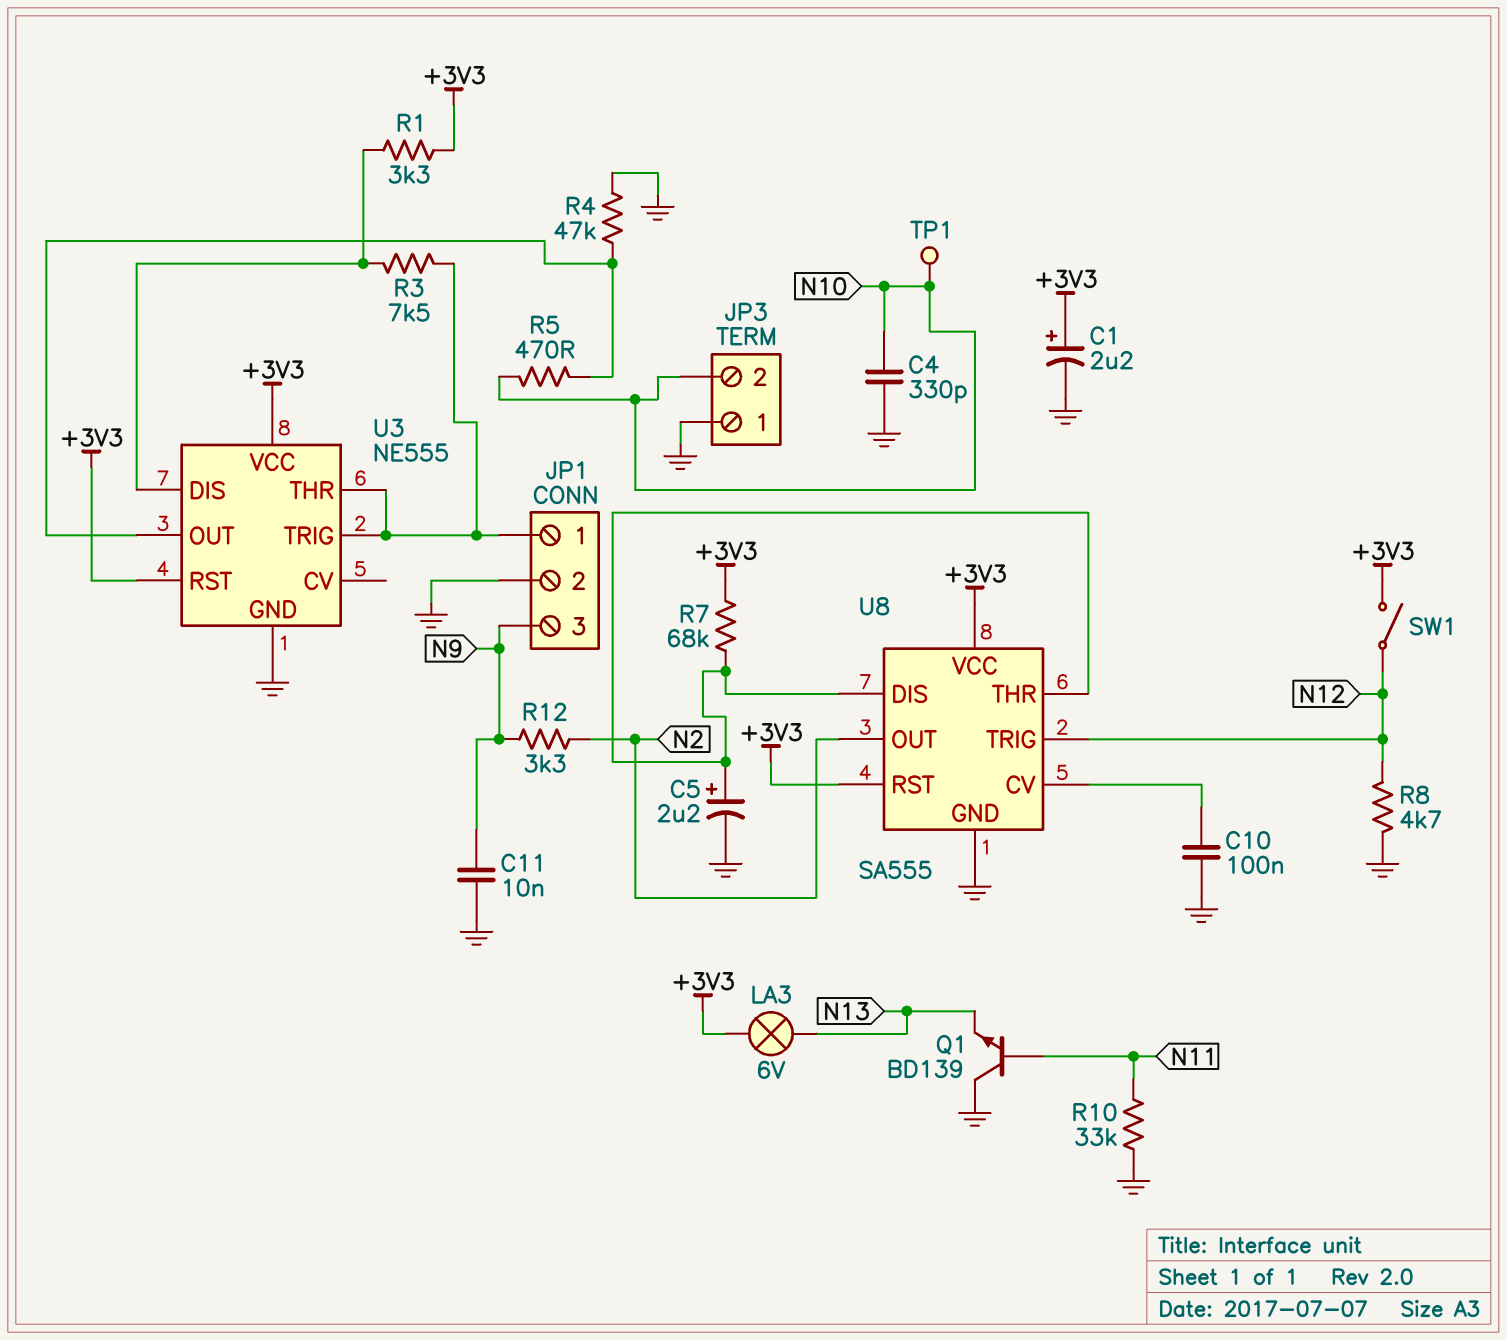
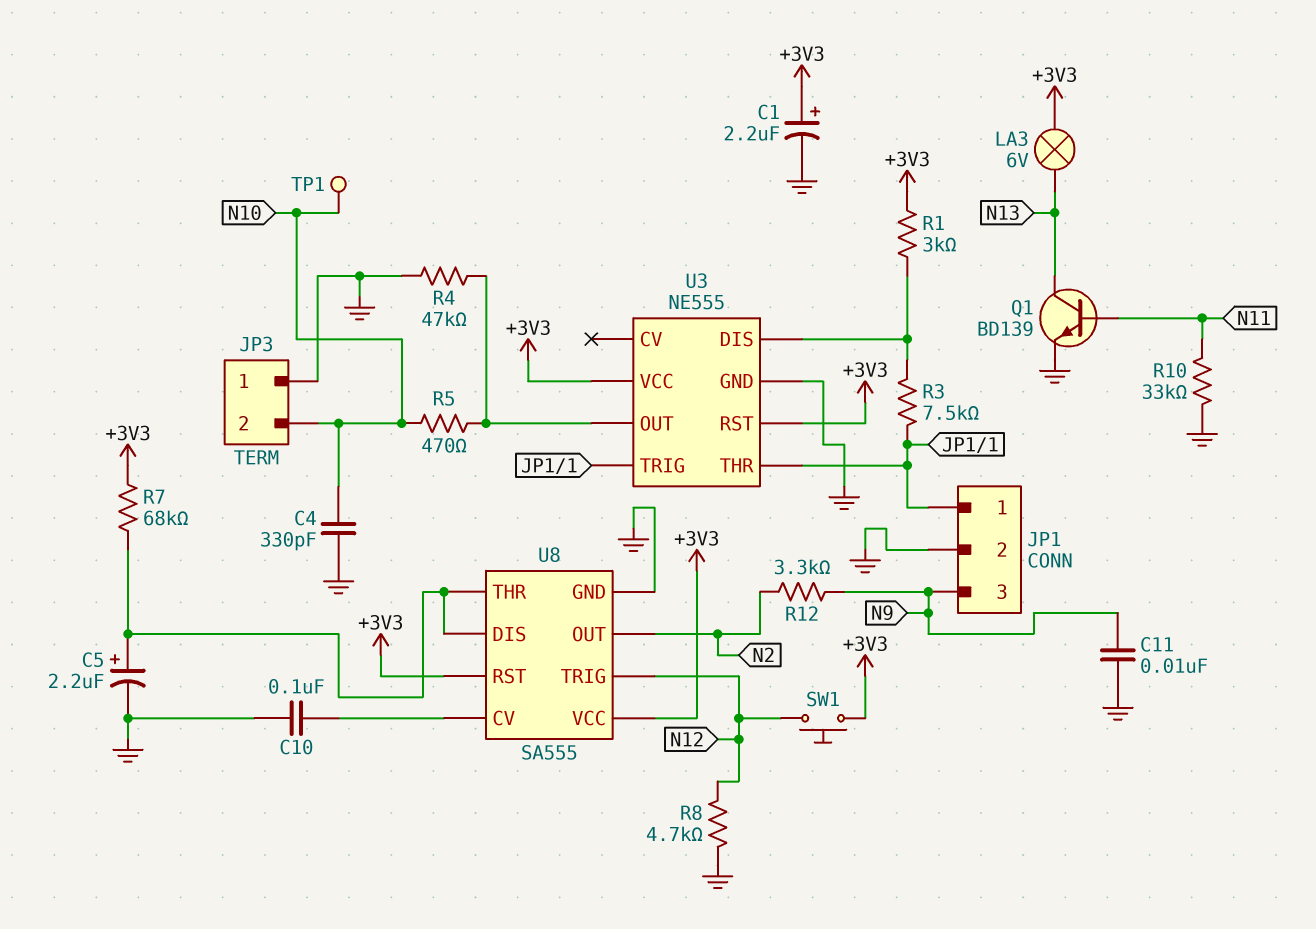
Q1: NPN BD139 (B N11, C GND, E N13) -> NPN BD139 (B N11, C N13, E GND)
R1: 3.3k (+3V3, U3/DIS) -> 3k (+3V3, U3/DIS)
SW1: switch (+3V3, N12) -> button (+3V3, N12)

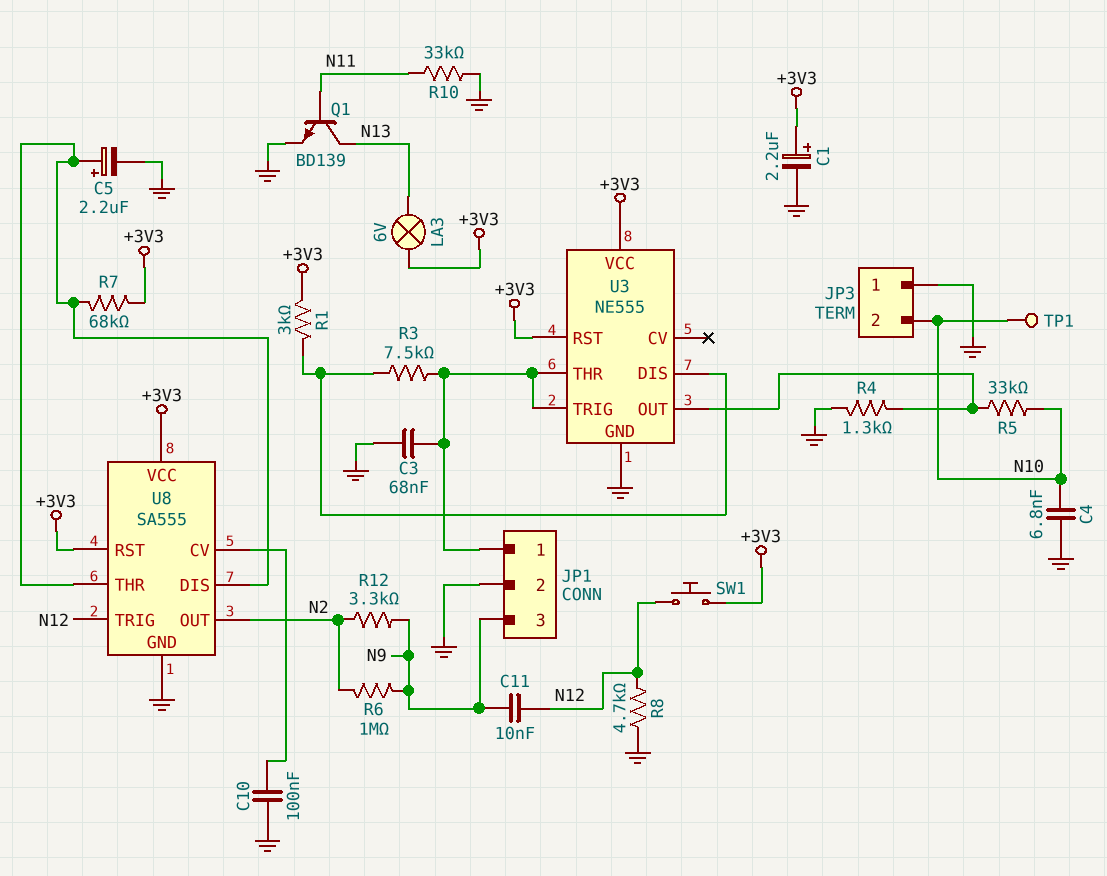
C3: none -> 68nF (GND, JP1/1)
C4: 330pF (GND, N10) -> 6.8nF (GND, N10)
C11: 10nF (GND, N9) -> 10nF (N9, N12)
R4: 47k (GND, U3/OUT) -> 1.3k (GND, U3/OUT)
R5: 470 (N10, U3/OUT) -> 33k (N10, U3/OUT)
R6: none -> 1M (N2, N9)

